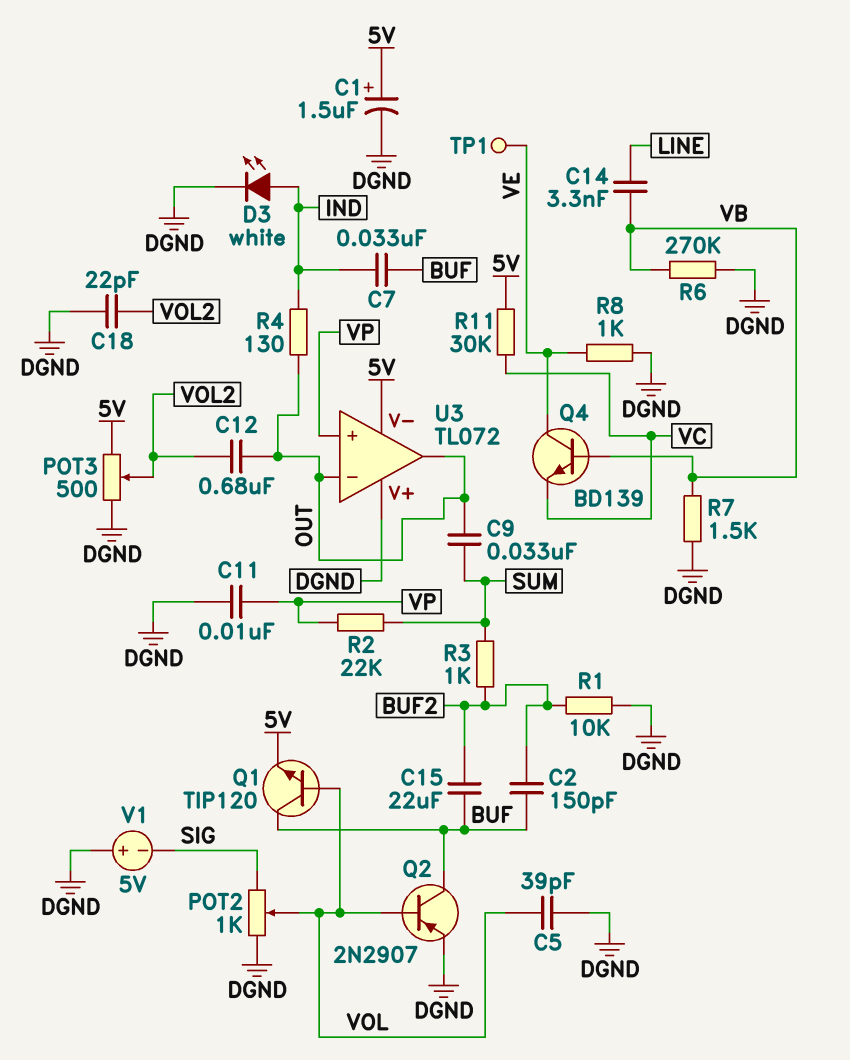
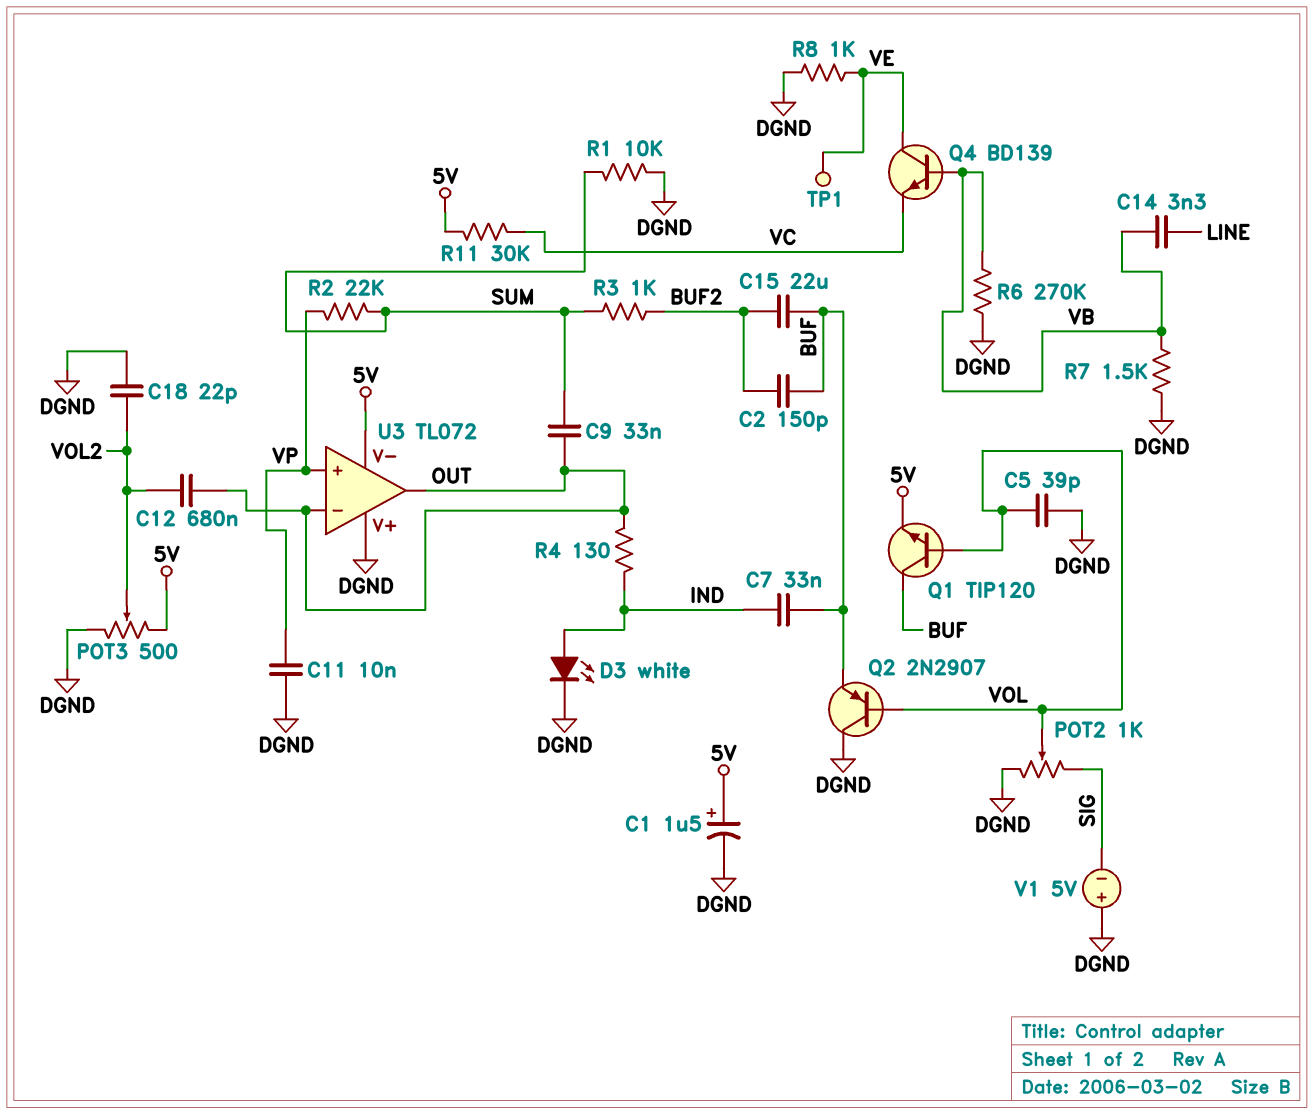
Q2: PNP 2N2907 (B VOL, C BUF, E DGND) -> PNP 2N2907 (B VOL, C DGND, E BUF)
R1: 10k (BUF2, DGND) -> 10k (DGND, SUM)

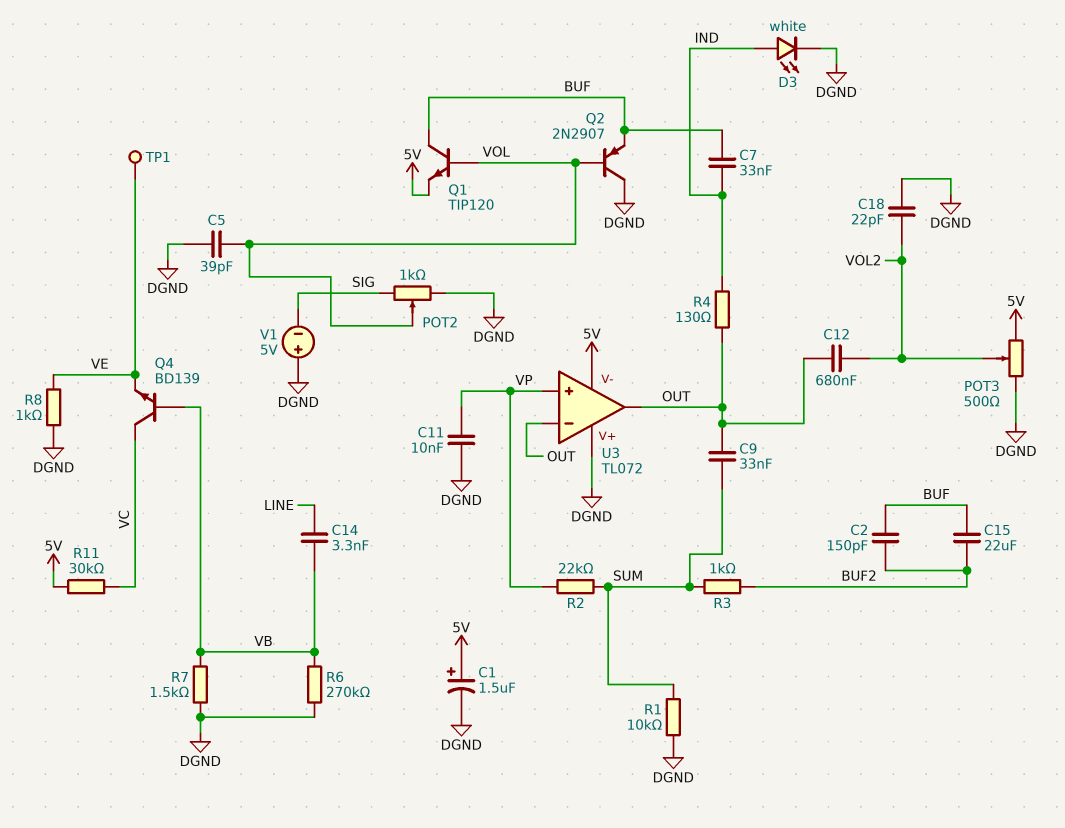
Q4: NPN BD139 (B VB, C VE, E VC) -> NPN BD139 (B VB, C VC, E VE)

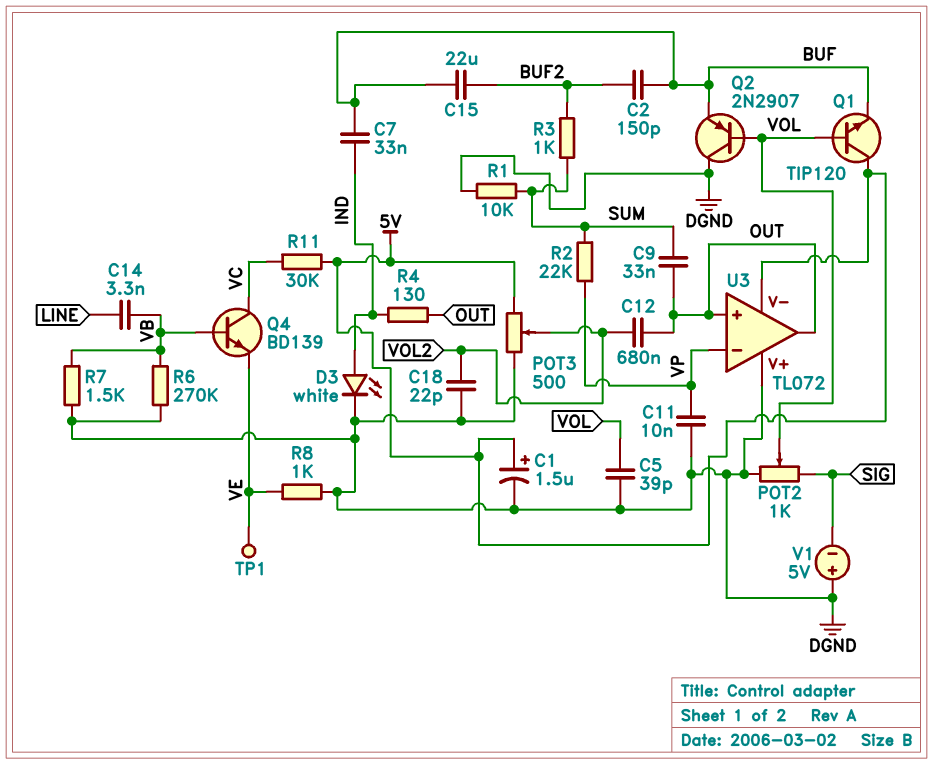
Q1: NPN TIP120 (B VOL, C BUF, E 5V) -> NPN TIP120 (B VOL, C 5V, E BUF)
U3 pin in+: VP -> OUT
U3 pin in-: OUT -> VP

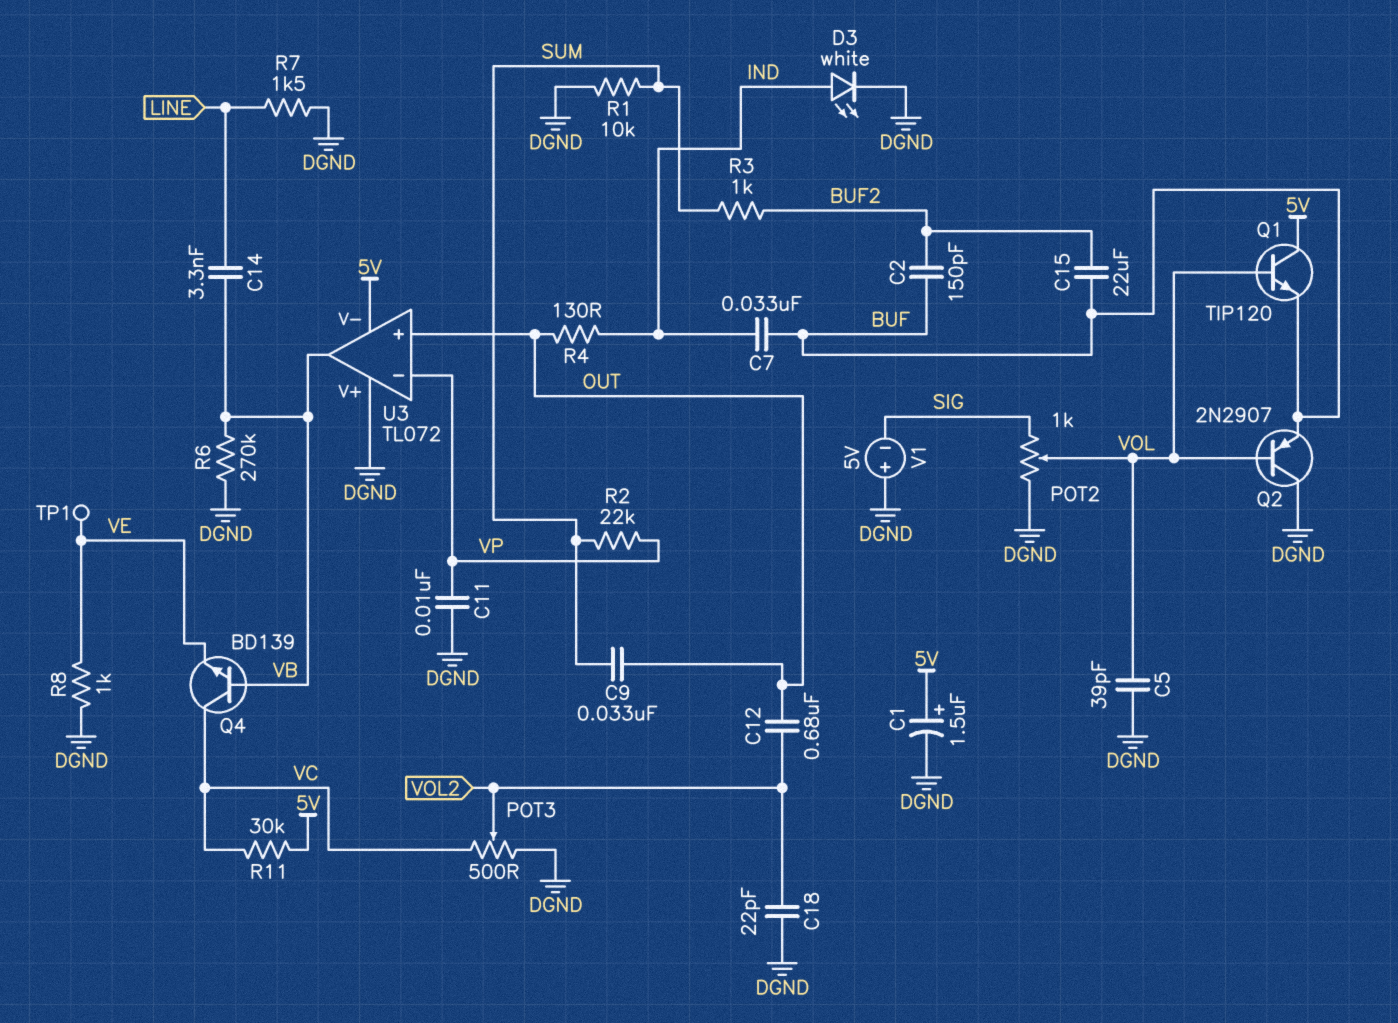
POT3: 500 (5V, DGND, wiper VOL2) -> 500 (DGND, VC, wiper VOL2)
R7: 1.5k (DGND, VB) -> 1.5k (DGND, LINE)
U3 pin out: OUT -> VB

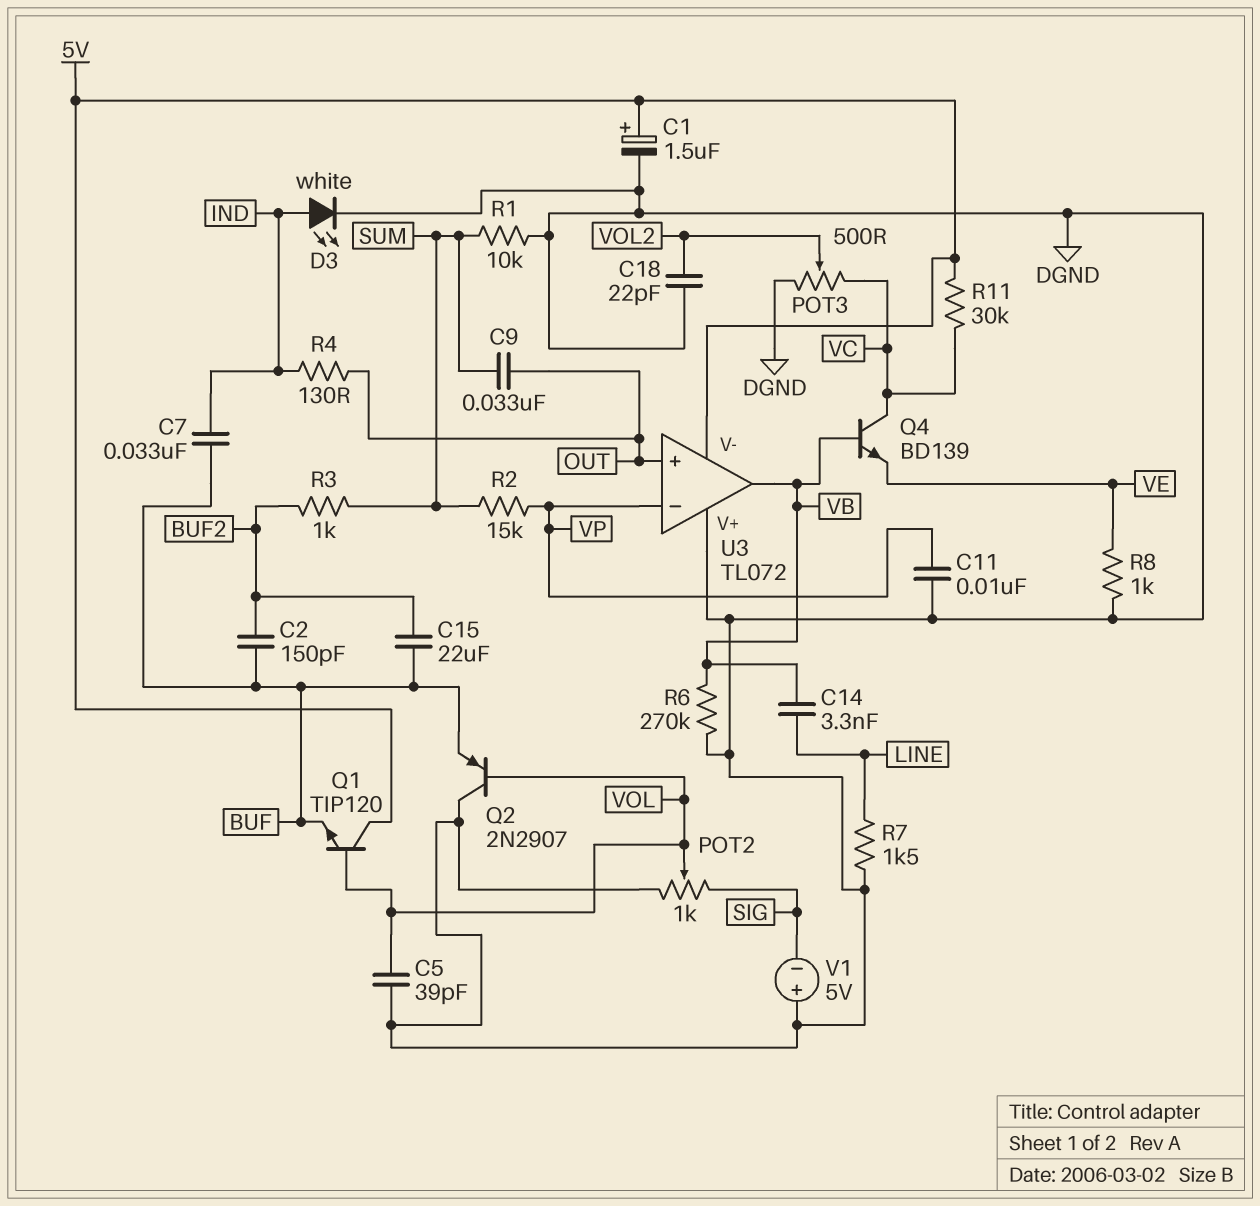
C12: 680nF (OUT, VOL2) -> none
R2: 22k (SUM, VP) -> 15k (SUM, VP)
TP1: test point (VE) -> none

